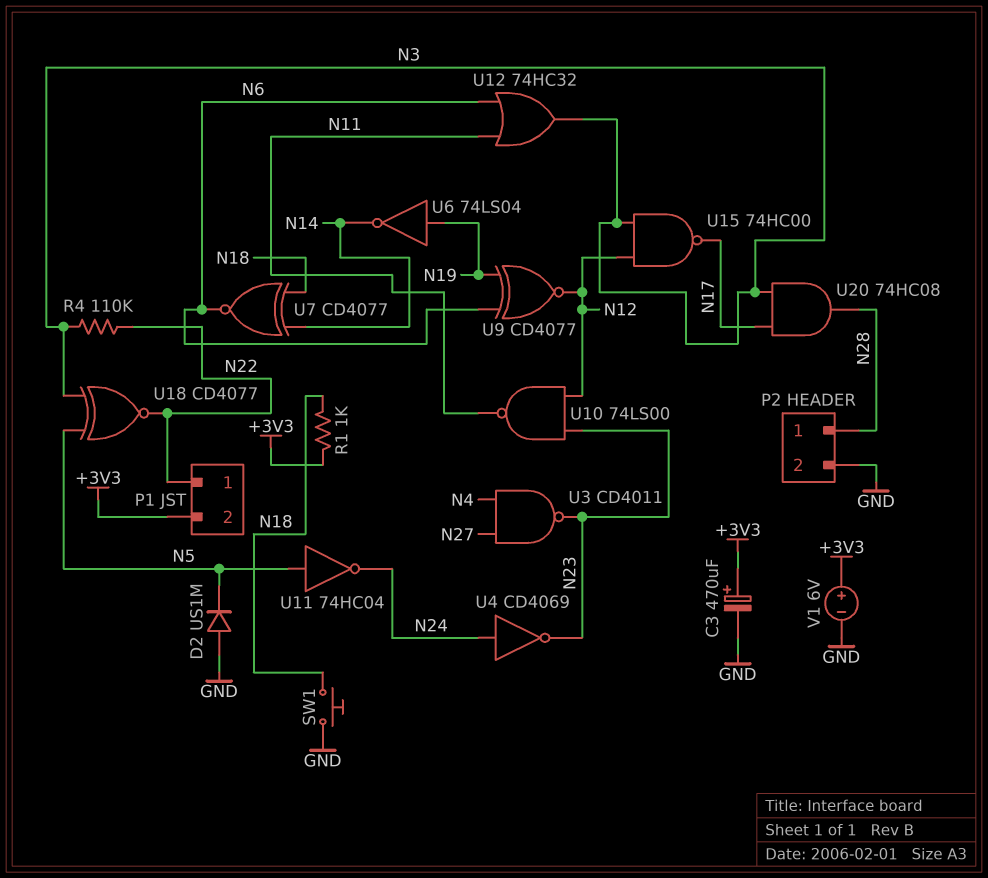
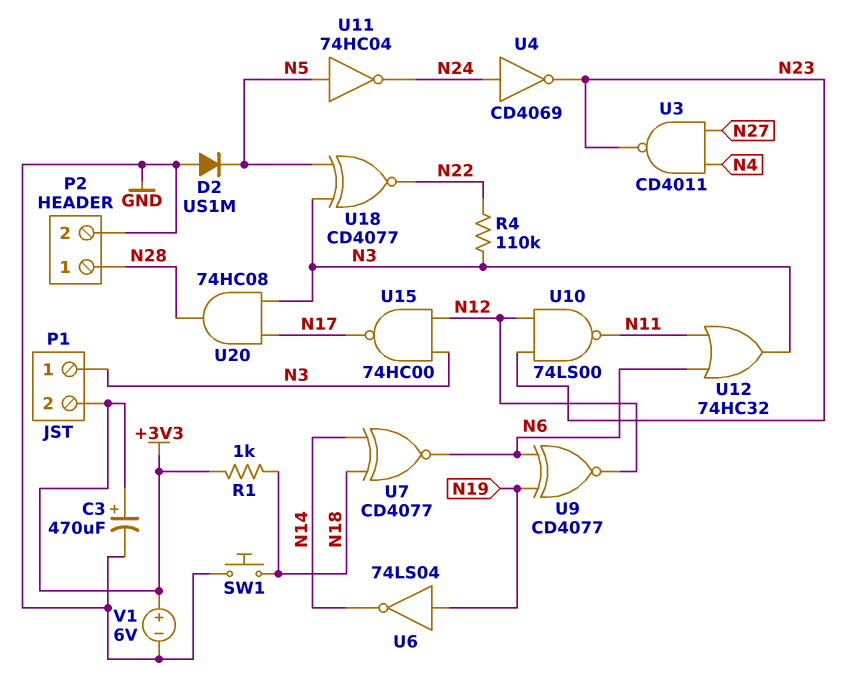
P1 pin 1: N22 -> N3

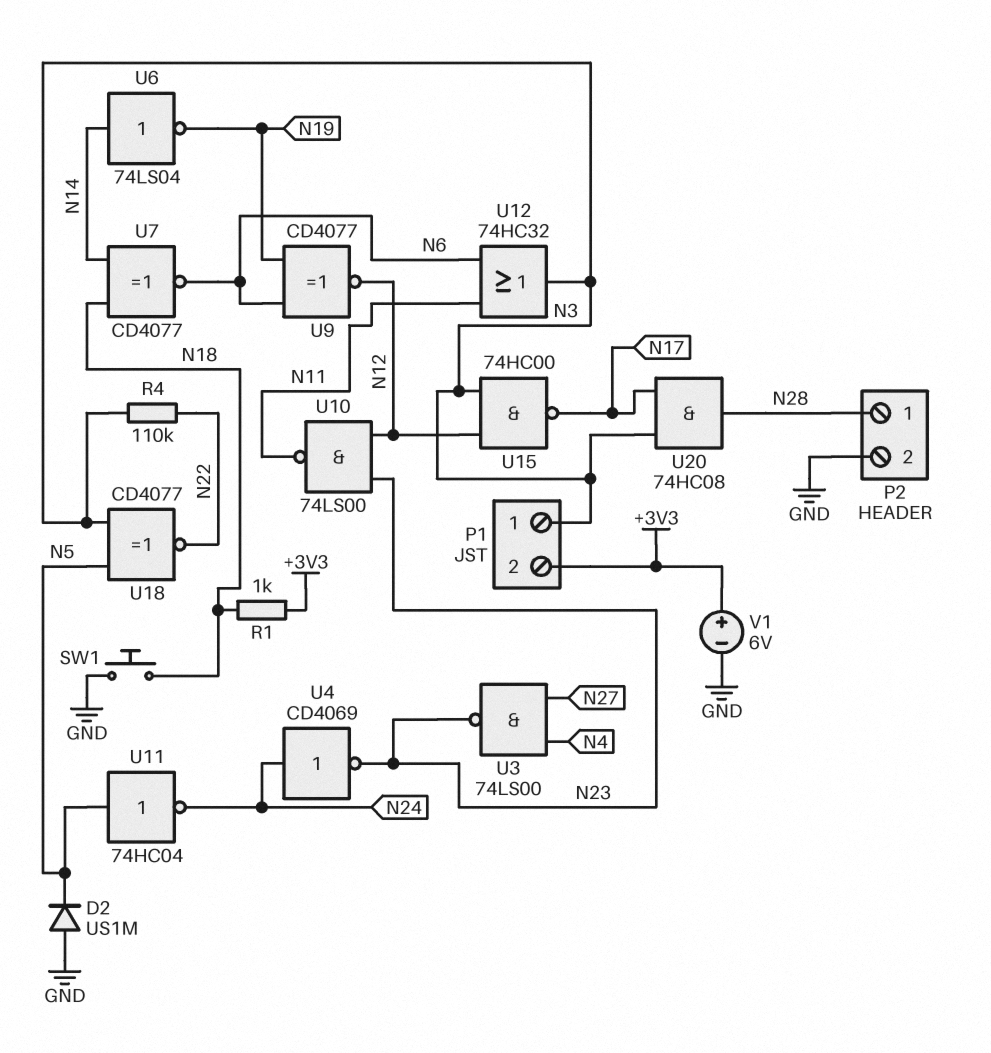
C3: 470uF (plus +3V3, minus GND) -> none
U3: NAND CD4011 (in N4, in N27, out N23) -> NAND 74LS00 (in N4, in N27, out N23)
U6: NOT 74LS04 (in N19, out N14) -> NOT 74LS04 (in N14, out N19)

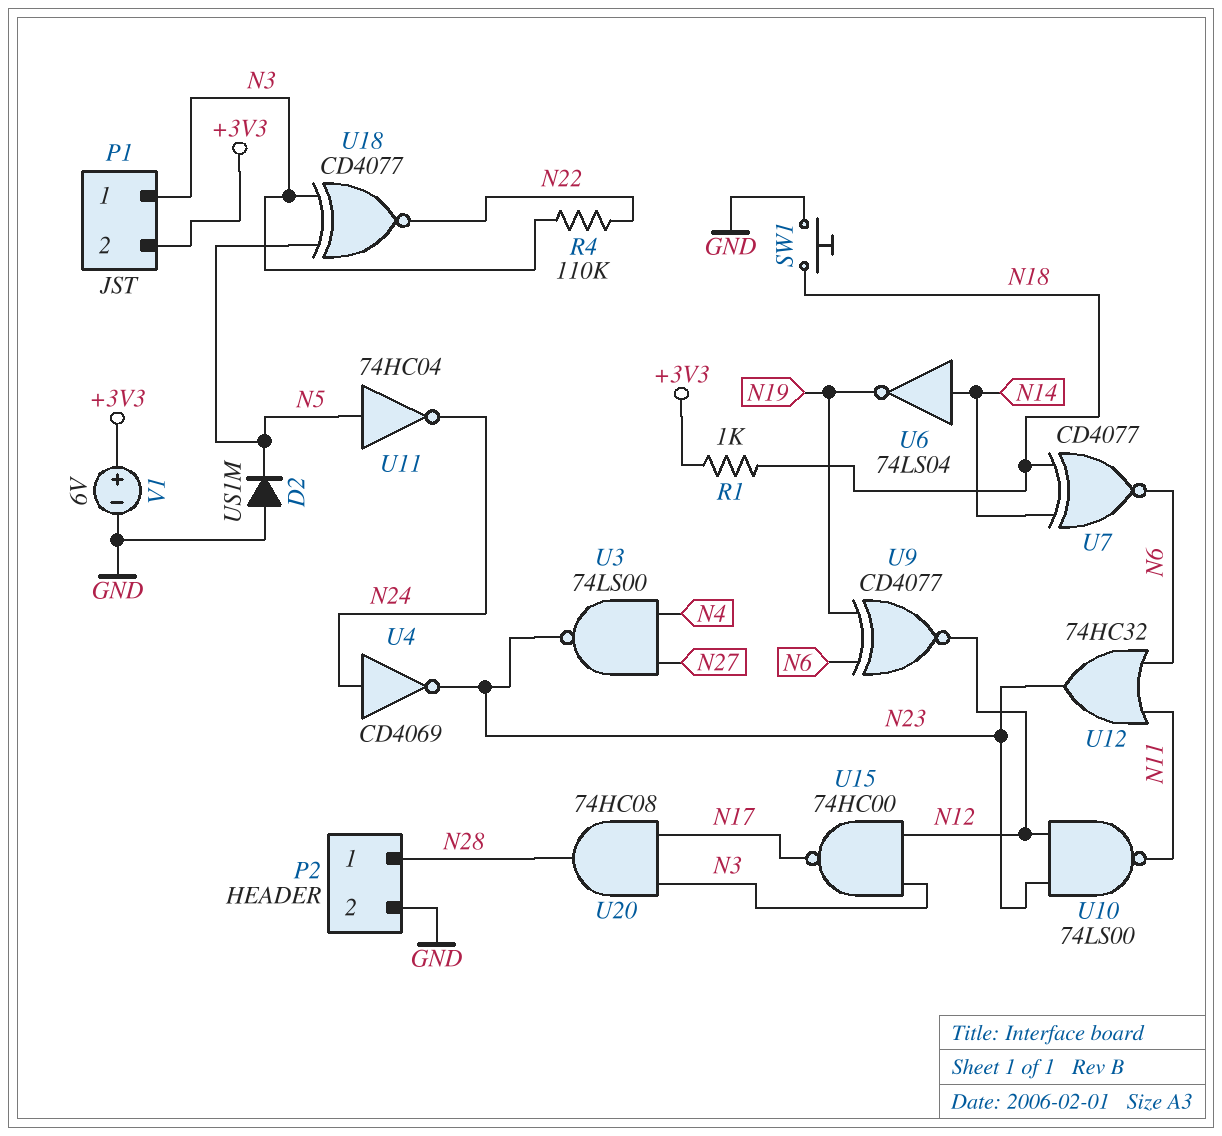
U12: OR 74HC32 (in N6, in N11, out N3) -> OR 74HC32 (in N6, in N11, out N23)

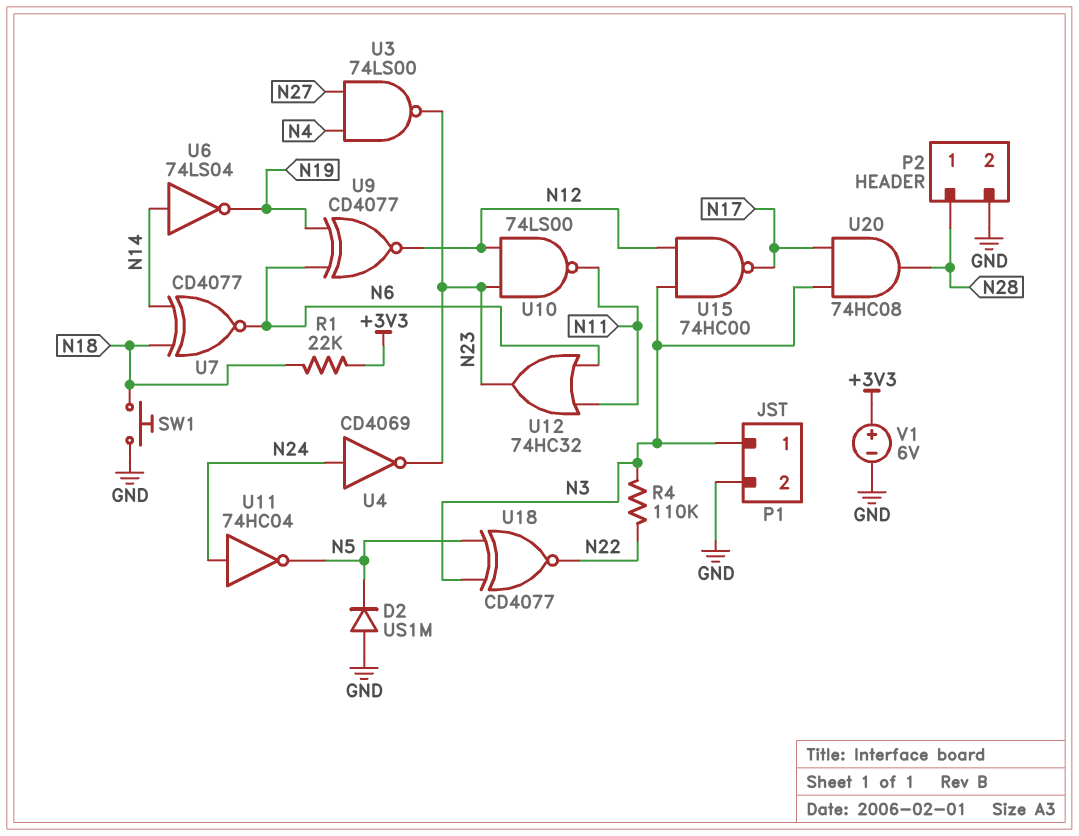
P1 pin 2: +3V3 -> GND
R1: 1k (+3V3, N18) -> 22k (+3V3, N18)
U11: NOT 74HC04 (in N5, out N24) -> NOT 74HC04 (in N24, out N5)

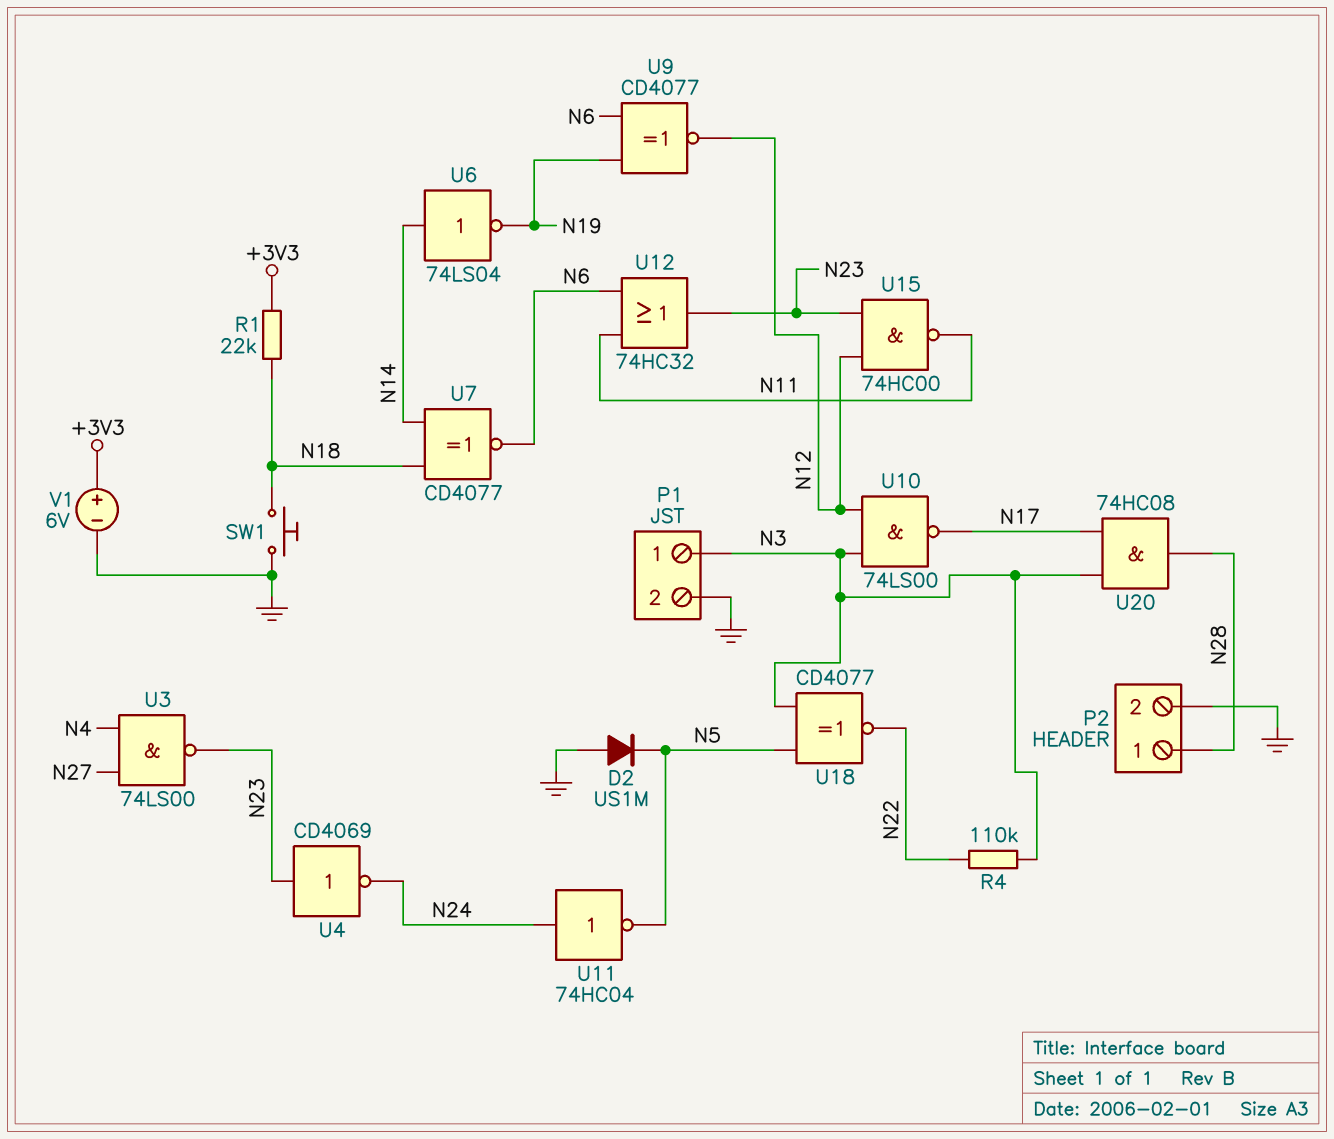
U4: NOT CD4069 (in N24, out N23) -> NOT CD4069 (in N23, out N24)
U10: NAND 74LS00 (in N12, in N23, out N11) -> NAND 74LS00 (in N3, in N12, out N17)
U15: NAND 74HC00 (in N3, in N12, out N17) -> NAND 74HC00 (in N12, in N23, out N11)

